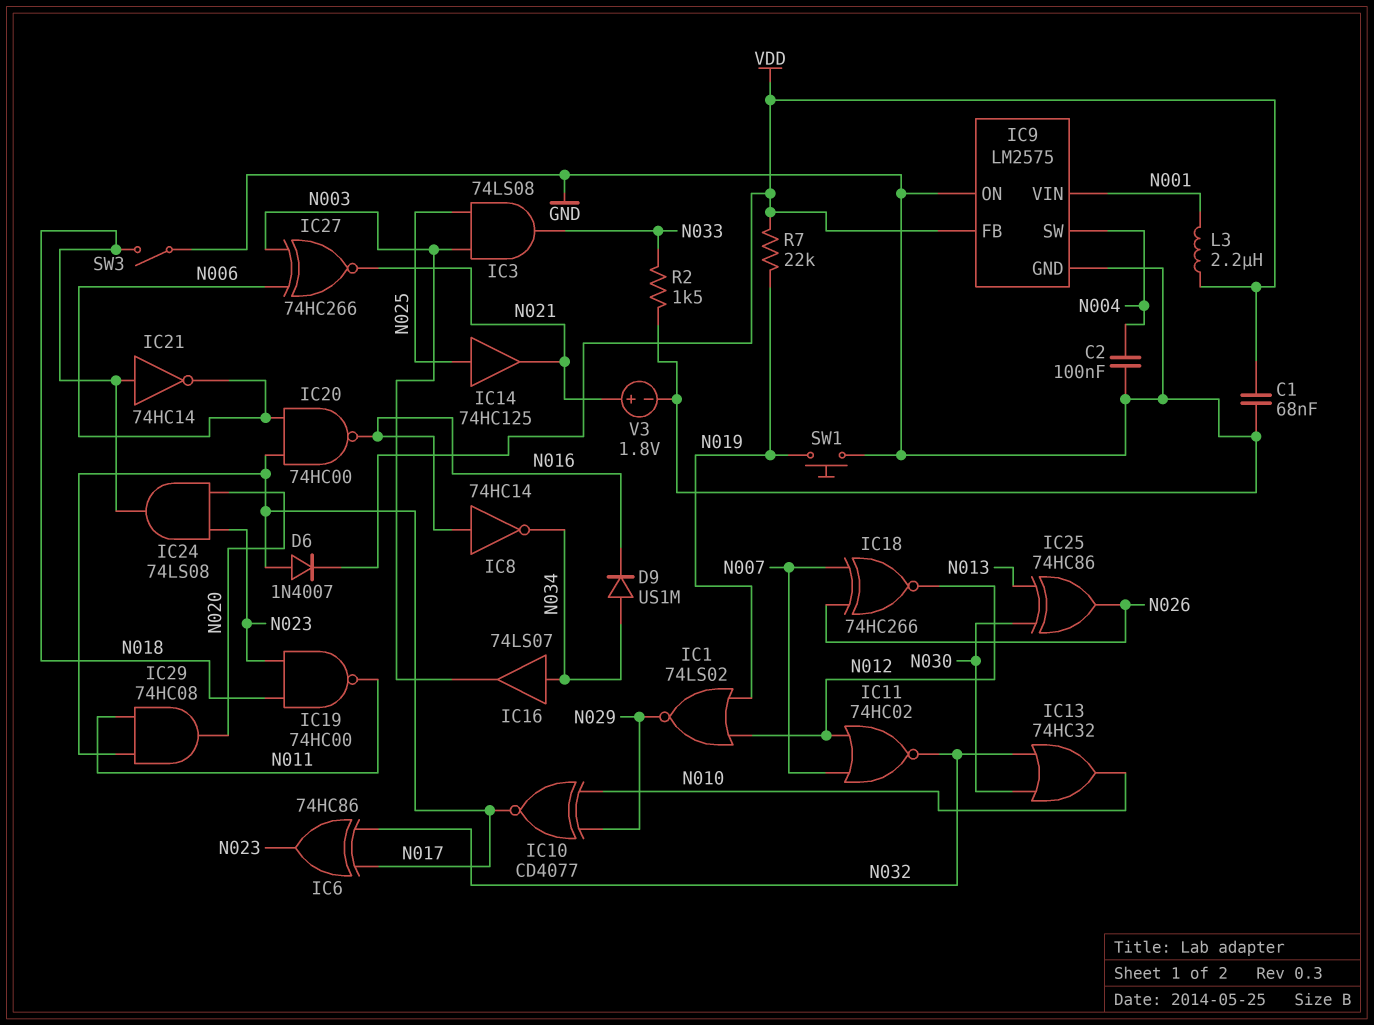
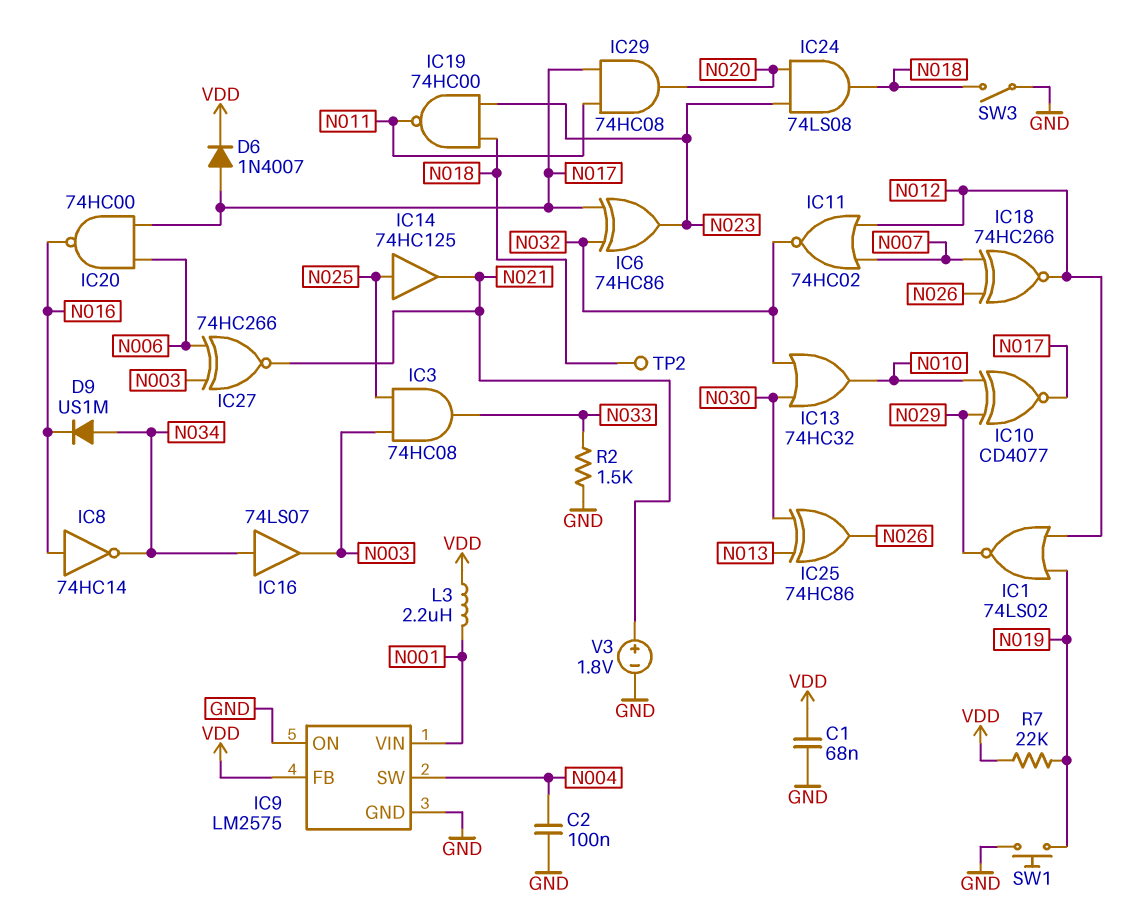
IC3: AND 74LS08 (in N003, in N025, out N033) -> AND 74HC08 (in N003, in N025, out N033)
IC21: NOT 74HC14 (in N018, out N006) -> none
TP2: none -> test point (N018)

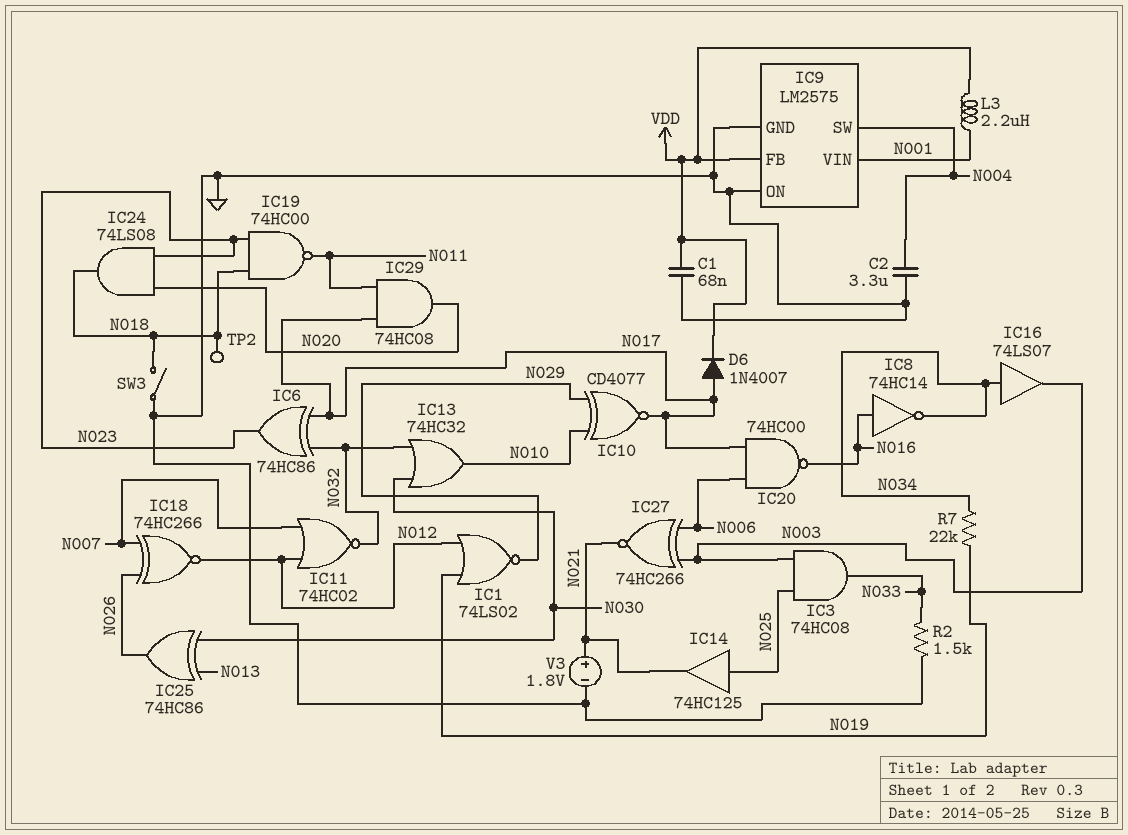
C2: 100nF (GND, N004) -> 3.3uF (GND, N004)
D9: diode US1M (A N034, K N016) -> none
R7: 22k (N019, VDD) -> 22k (N019, N034)
SW1: button (GND, N019) -> none

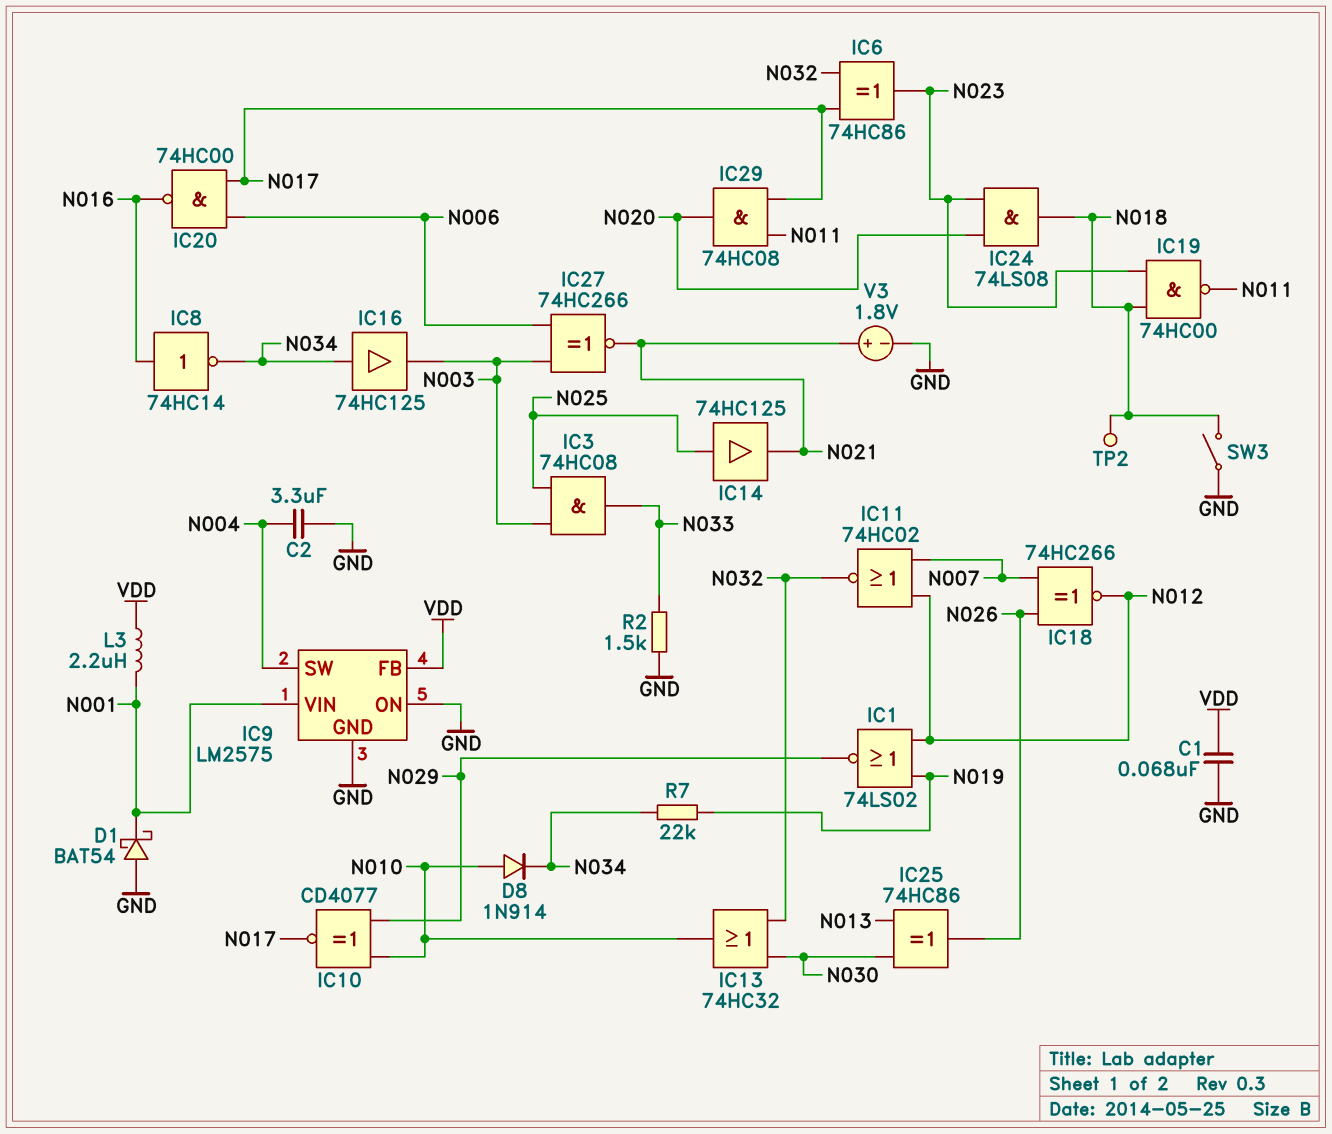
D1: none -> schottky BAT54 (A GND, K N001)
D6: diode 1N4007 (A N017, K VDD) -> none
D8: none -> diode 1N914 (A N010, K N034)
IC16: buffer 74LS07 (in N034, out N003) -> buffer 74HC125 (in N034, out N003)

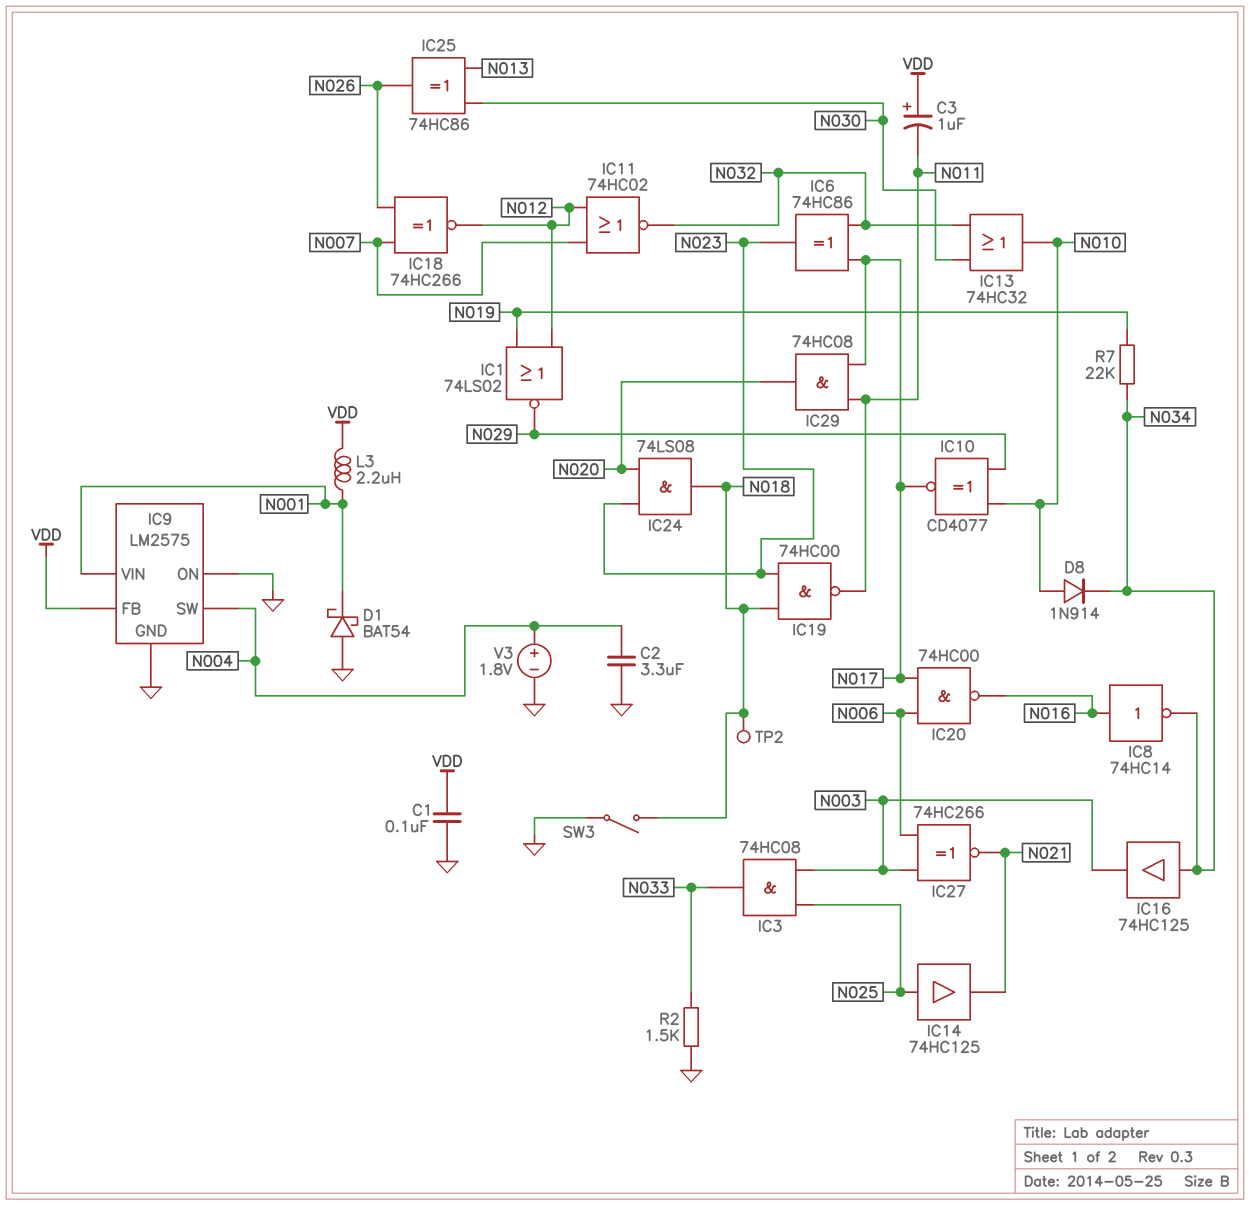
C1: 68nF (GND, VDD) -> 100nF (GND, VDD)
C3: none -> 1uF (plus VDD, minus N011)
V3: 1.8V (plus N021, minus GND) -> 1.8V (plus N004, minus GND)

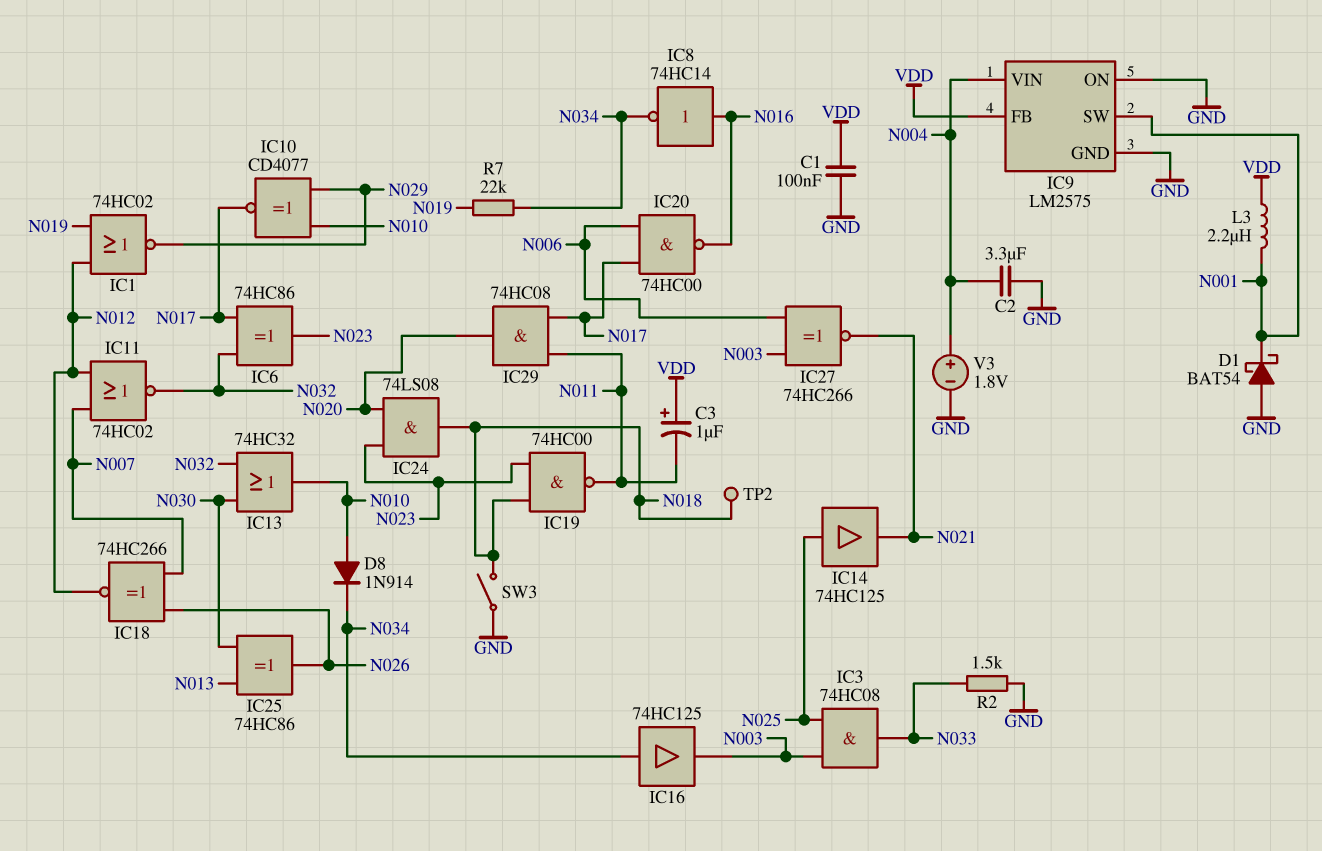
IC1: NOR 74LS02 (in N012, in N019, out N029) -> NOR 74HC02 (in N012, in N019, out N029)
IC9 pin SW: N004 -> N001
IC9 pin VIN: N001 -> N004

